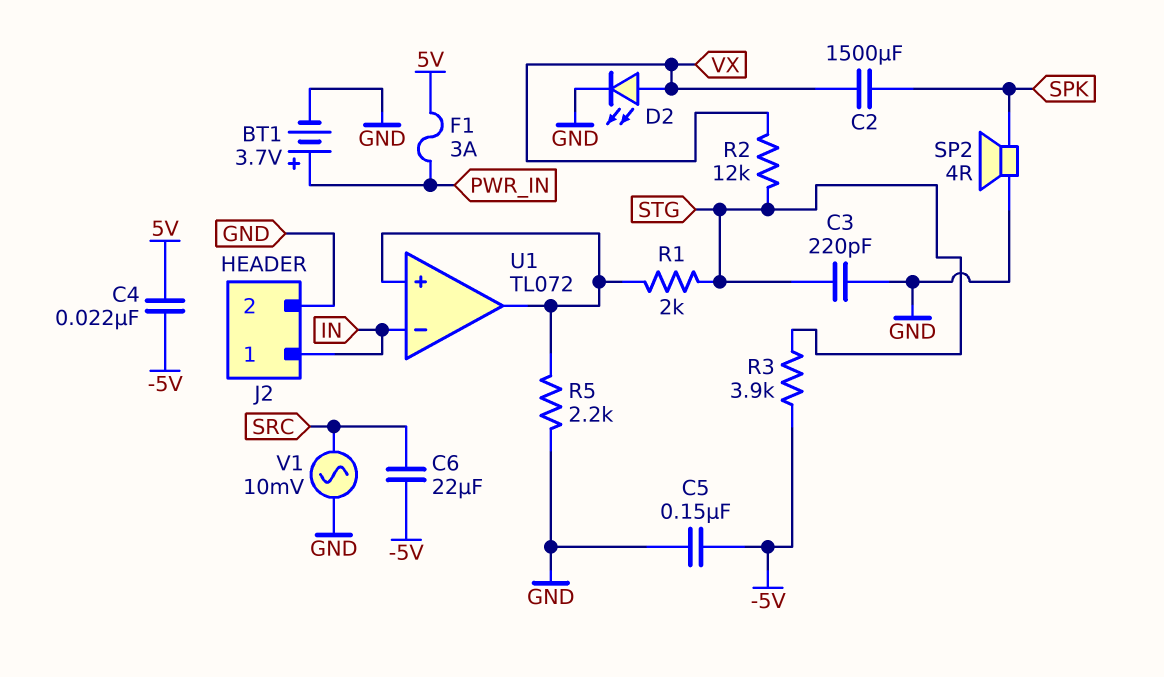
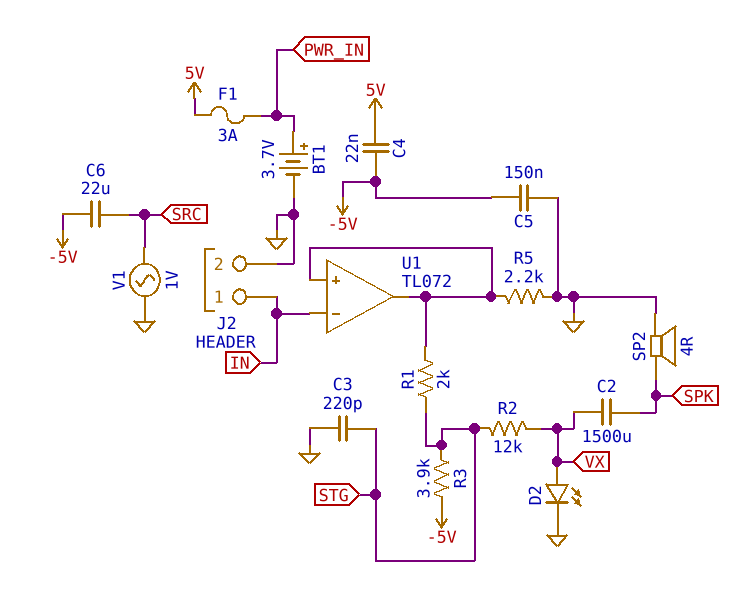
V1: AC 10mV (GND, SRC) -> AC 1V (GND, SRC)

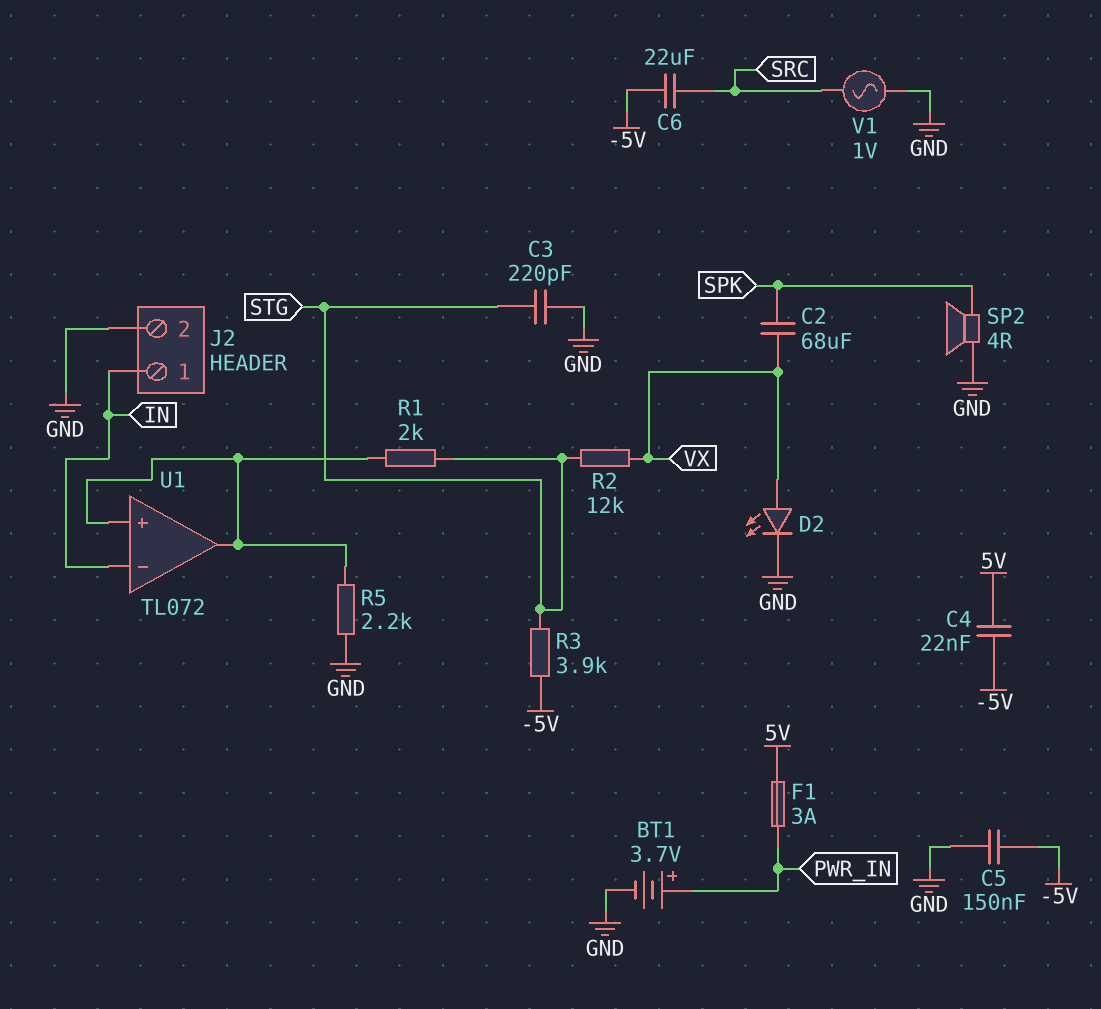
C2: 1500uF (SPK, VX) -> 68uF (SPK, VX)

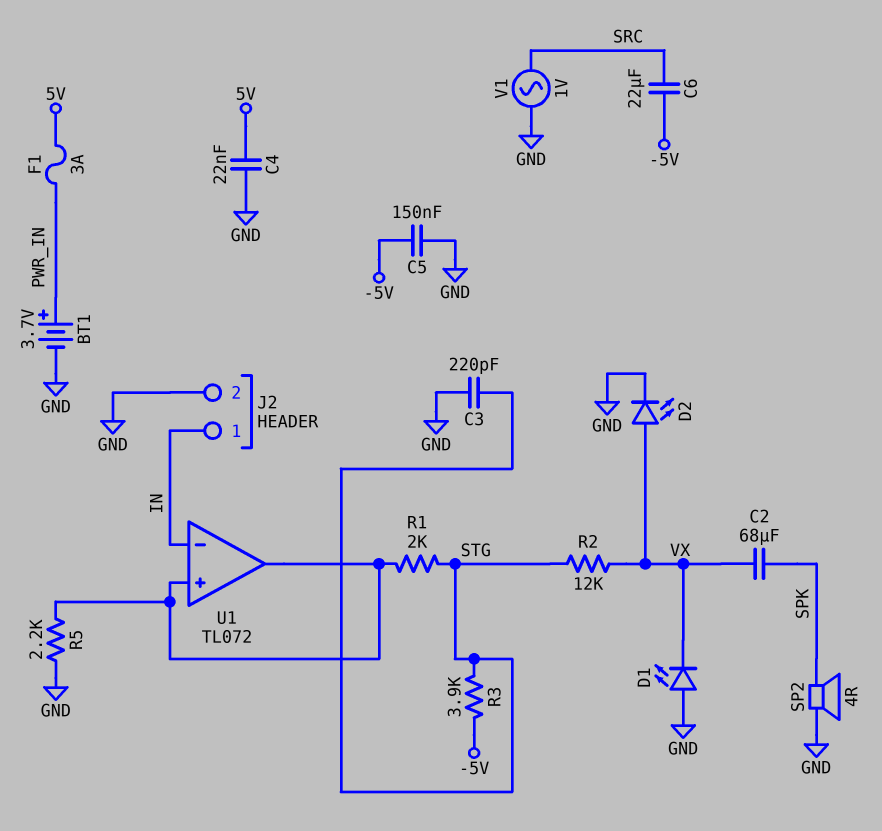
C4: 22nF (-5V, 5V) -> 22nF (5V, GND)
D1: none -> LED (A GND, K VX)

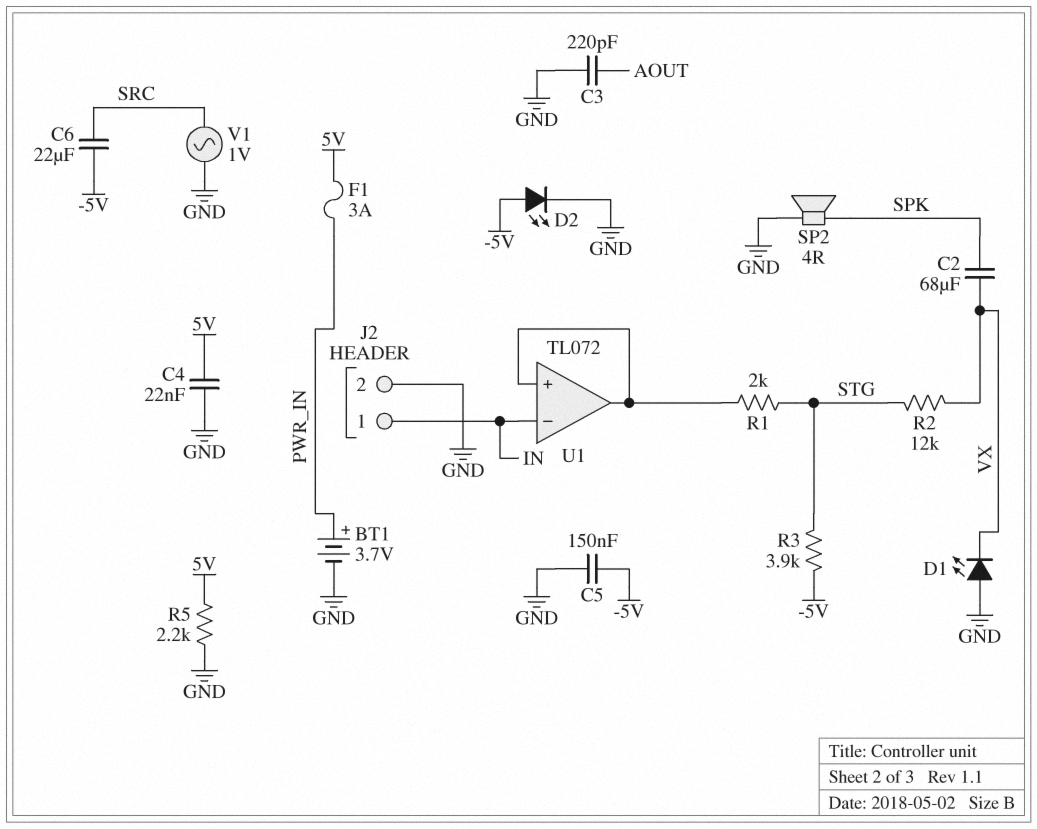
C3: 220pF (GND, STG) -> 220pF (AOUT, GND)
D2: LED (A VX, K GND) -> LED (A -5V, K GND)
R5: 2.2k (GND, U1/in+) -> 2.2k (5V, GND)

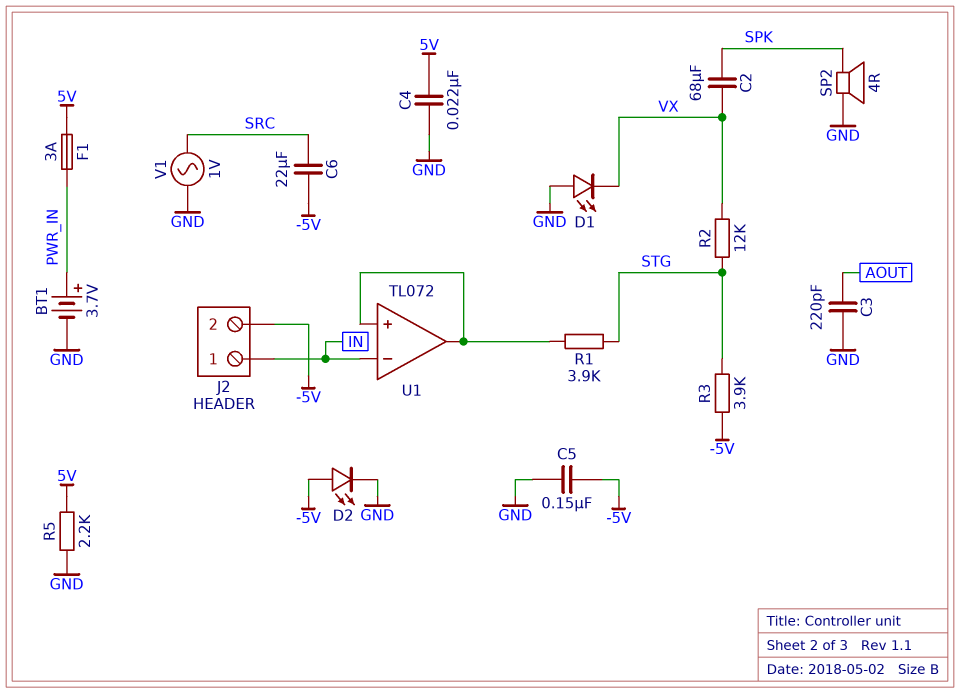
J2 pin 2: GND -> -5V
R1: 2k (STG, U1/in+) -> 3.9k (STG, U1/in+)

